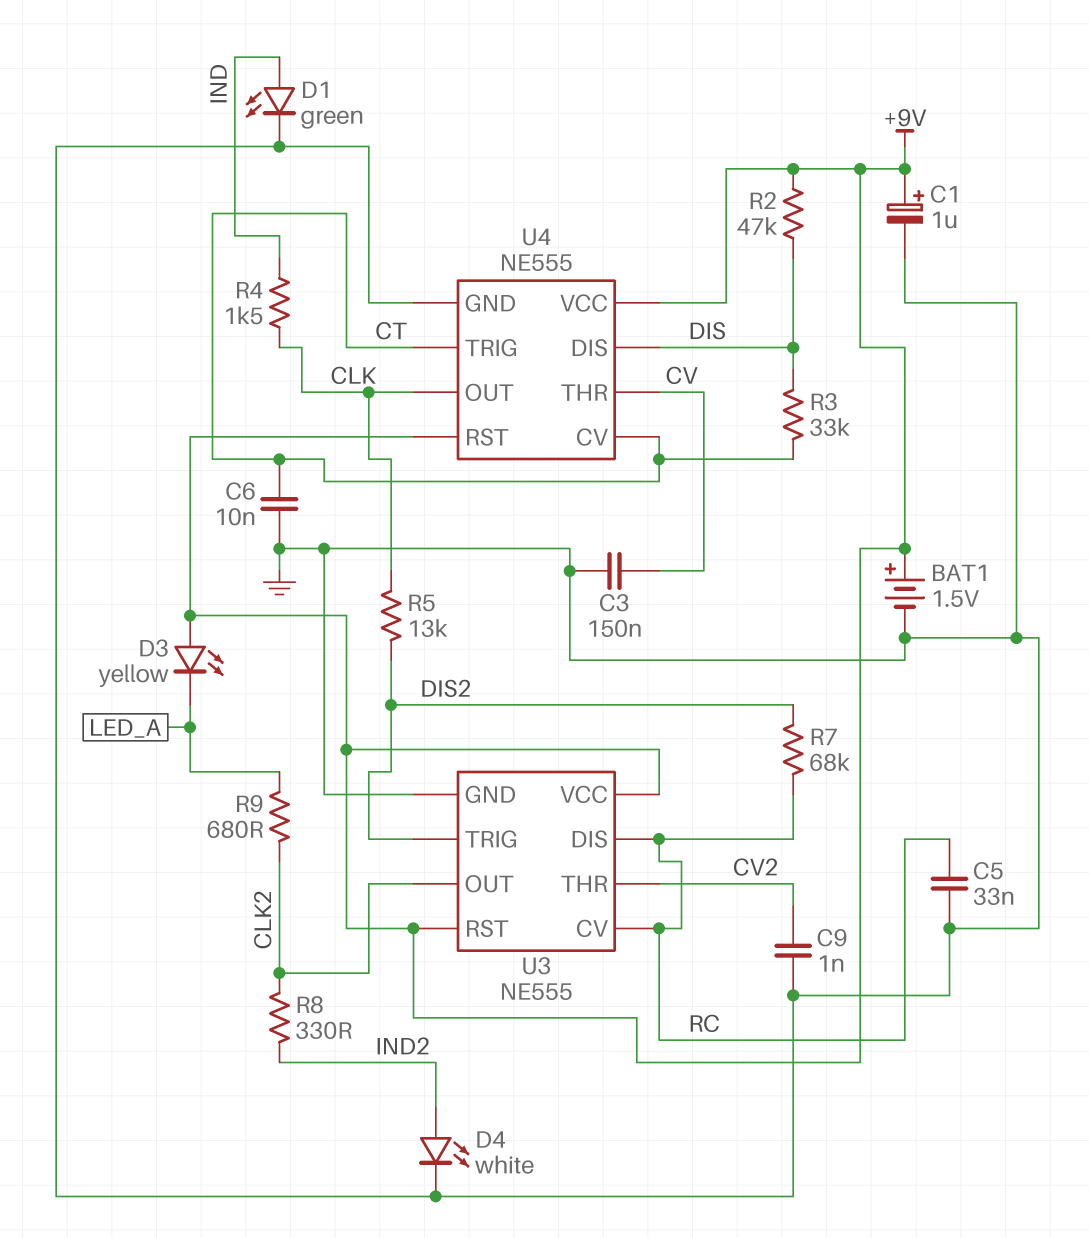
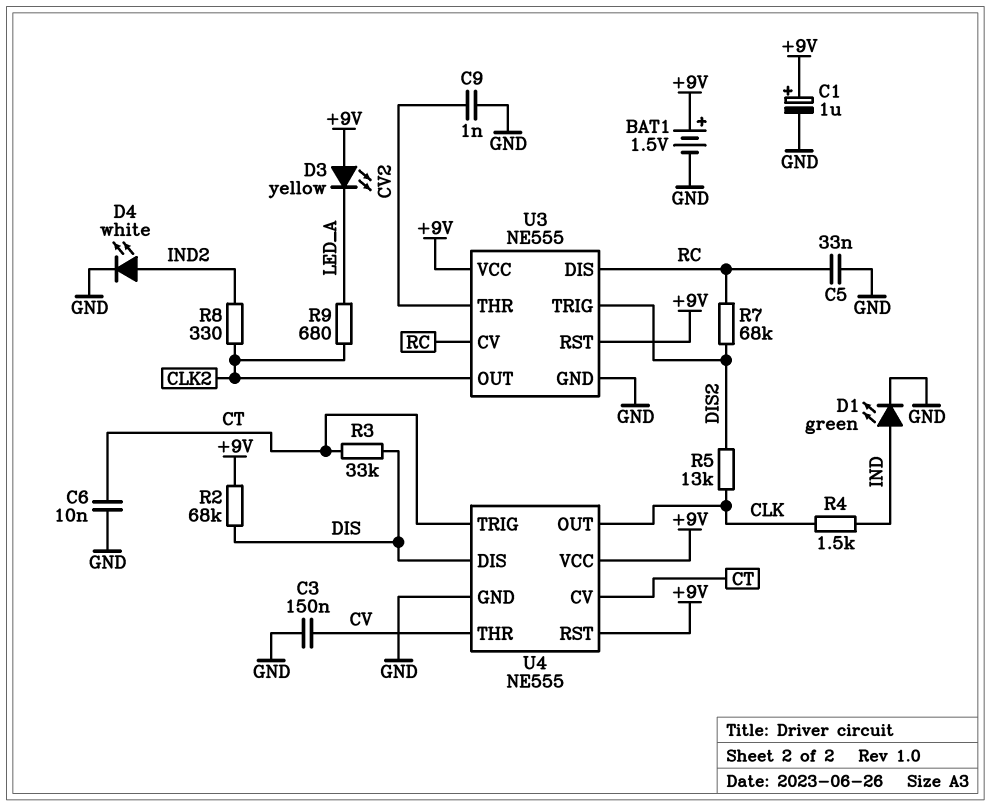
R2: 47k (+9V, DIS) -> 68k (+9V, DIS)

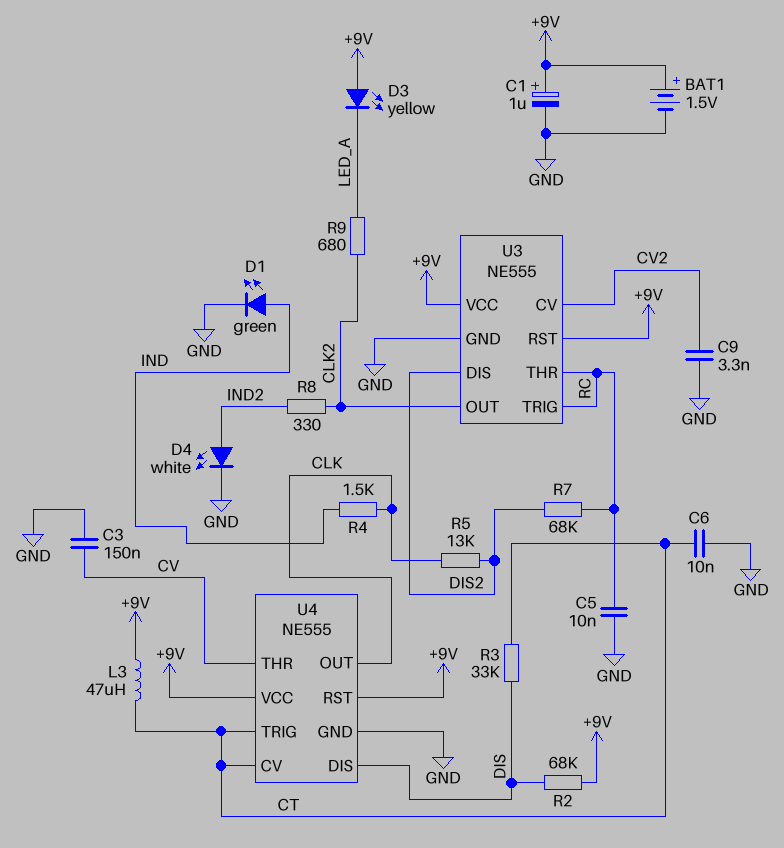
C5: 33nF (GND, RC) -> 10nF (GND, RC)
C9: 1nF (CV2, GND) -> 3.3nF (CV2, GND)
L3: none -> 47uH (+9V, CT)
U3 pin CV: RC -> CV2
U3 pin DIS: RC -> DIS2
U3 pin THR: CV2 -> RC
U3 pin TRIG: DIS2 -> RC

